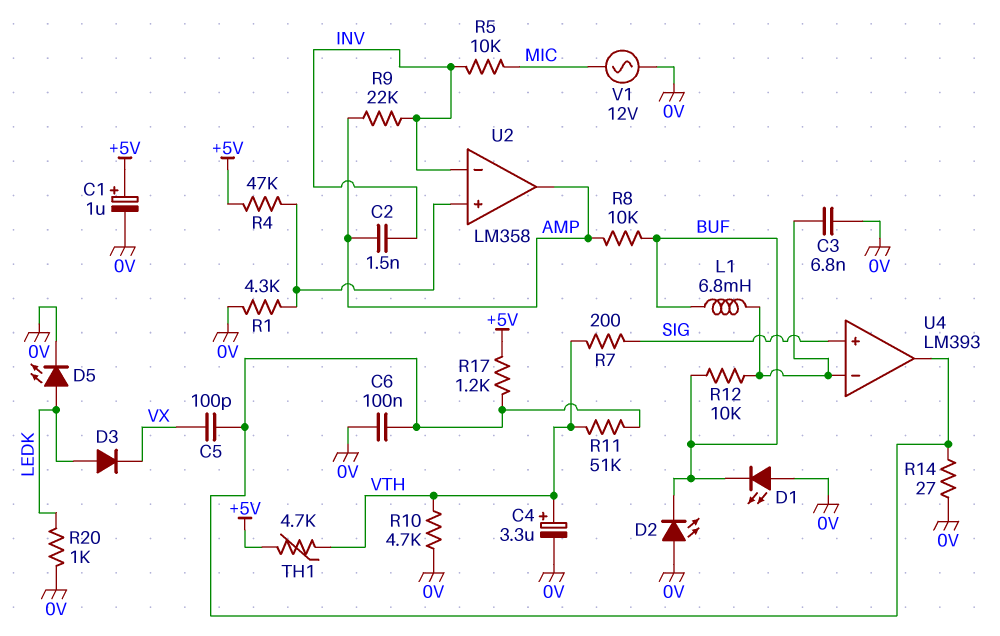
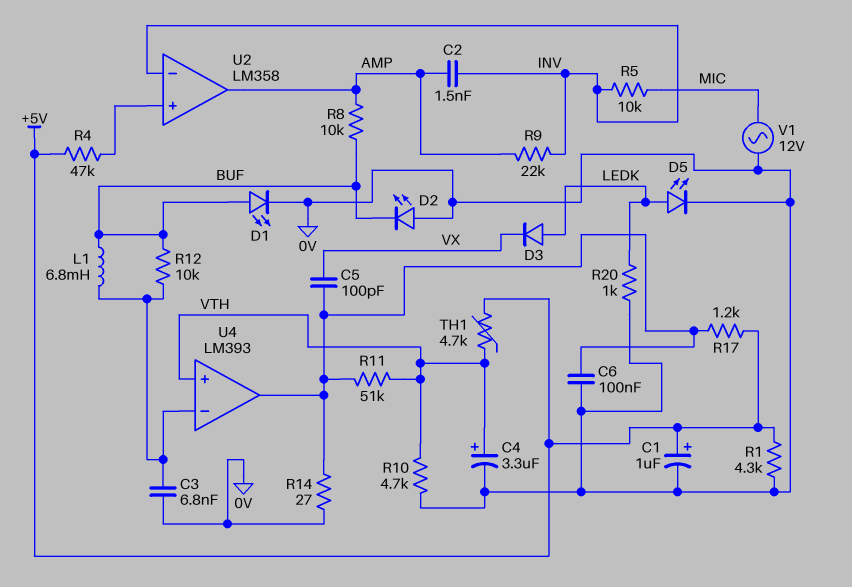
D1: LED (A 0V, K BUF) -> LED (A BUF, K 0V)
R1: 4.3k (0V, U2/in+) -> 4.3k (+5V, 0V)
R7: 200 (SIG, VTH) -> none
U4 pin in+: SIG -> VTH

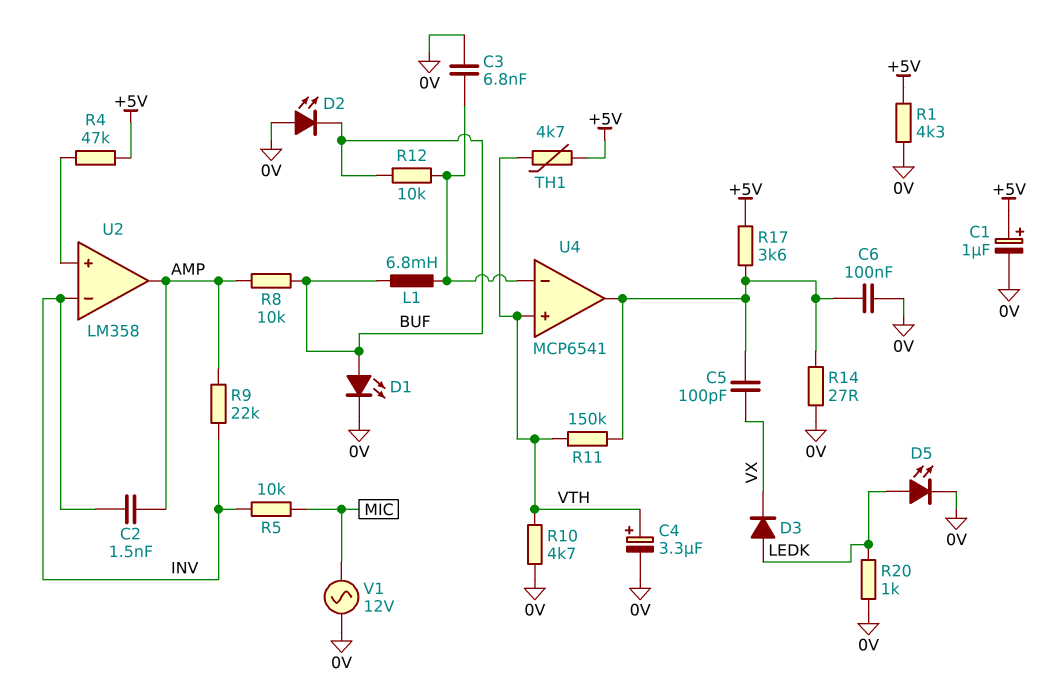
R11: 51k (U4/out, VTH) -> 150k (U4/out, VTH)
R17: 1.2k (+5V, U4/out) -> 3.6k (+5V, U4/out)
U4: LM393 -> MCP6541

